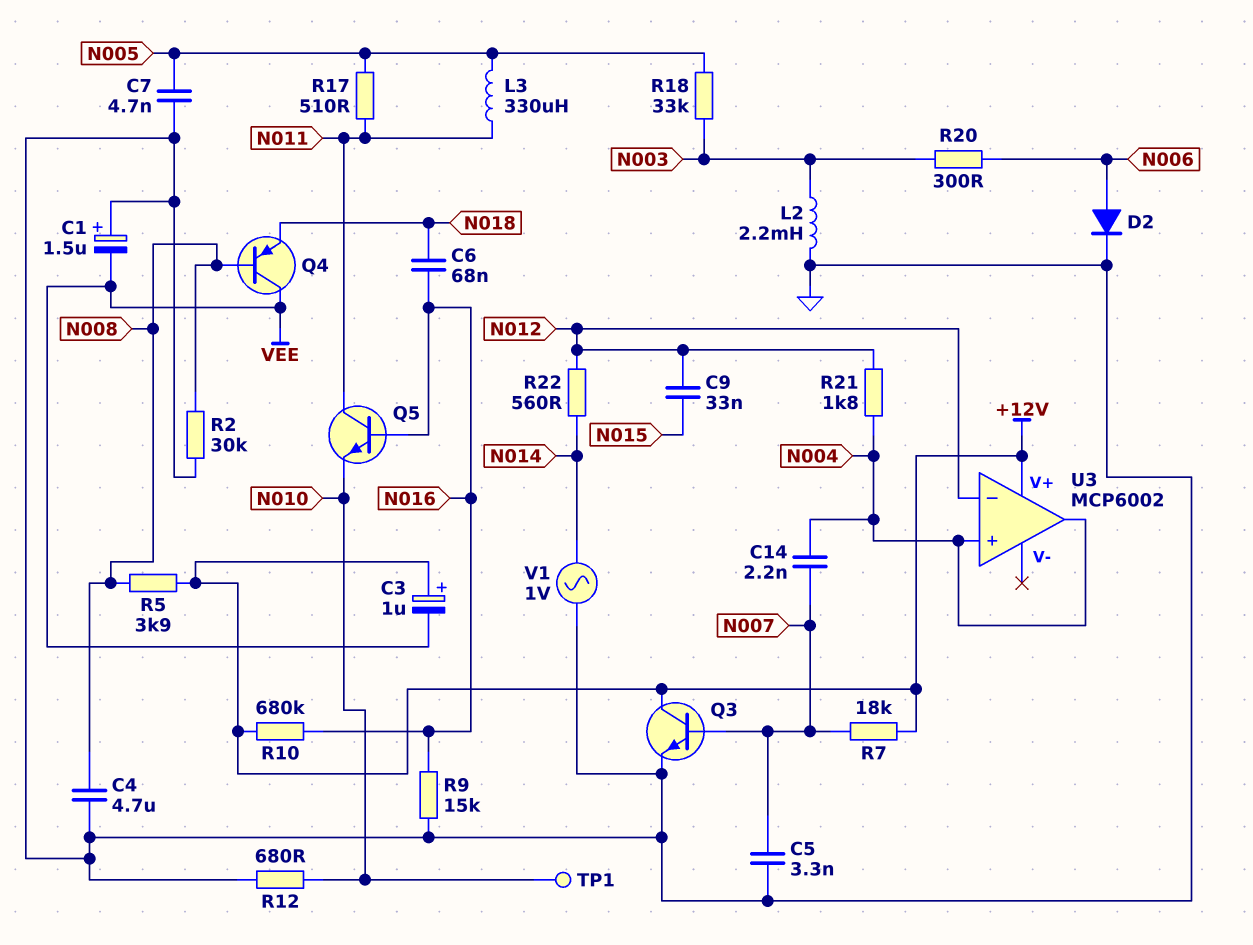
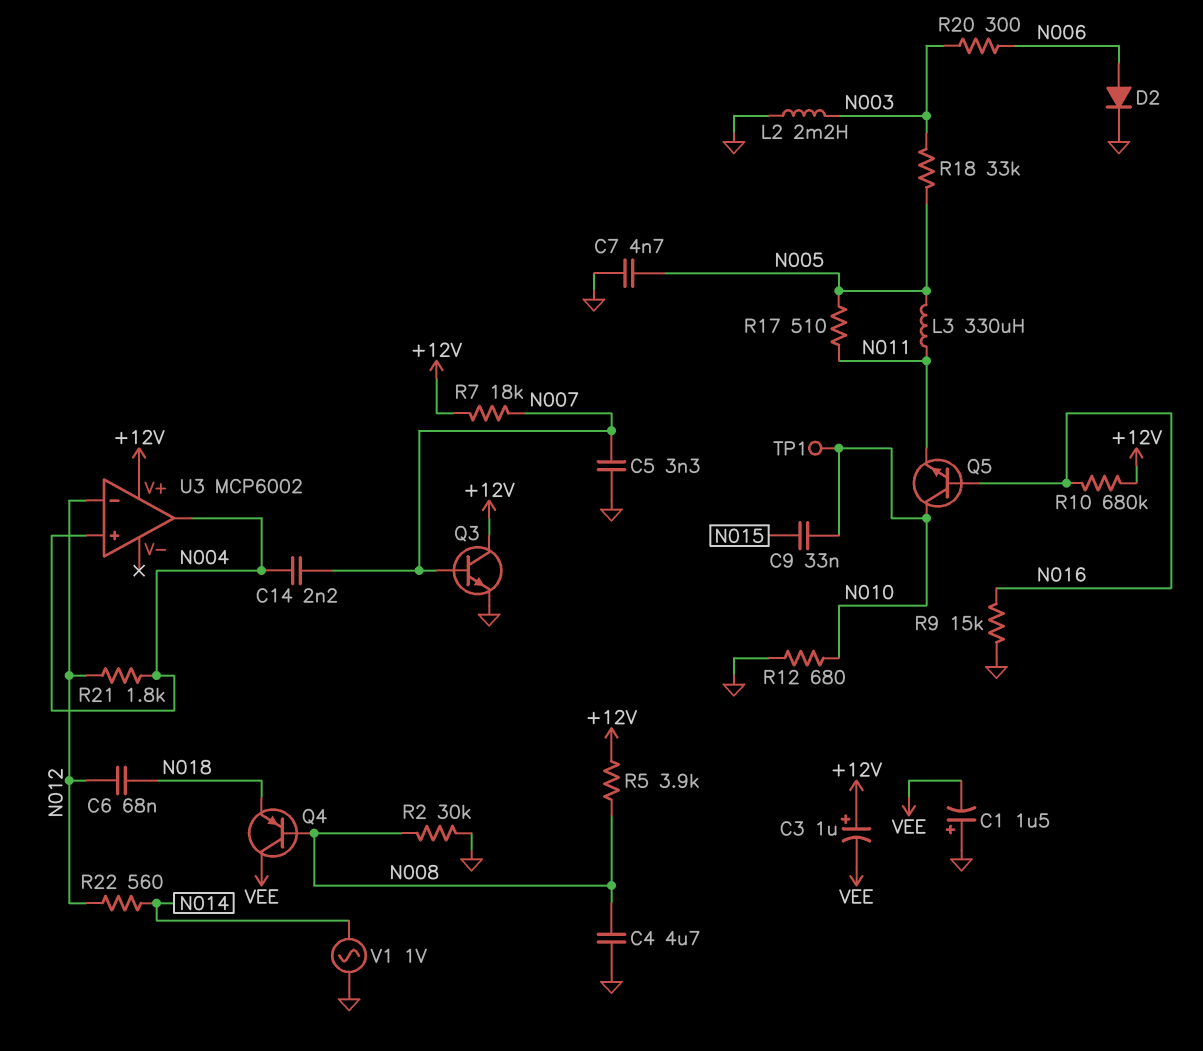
C6: 68nF (N016, N018) -> 68nF (N012, N018)
C9: 33nF (N012, N015) -> 33nF (N010, N015)
Q5: NPN (B N016, C N011, E N010) -> NPN (B N016, C N010, E N011)

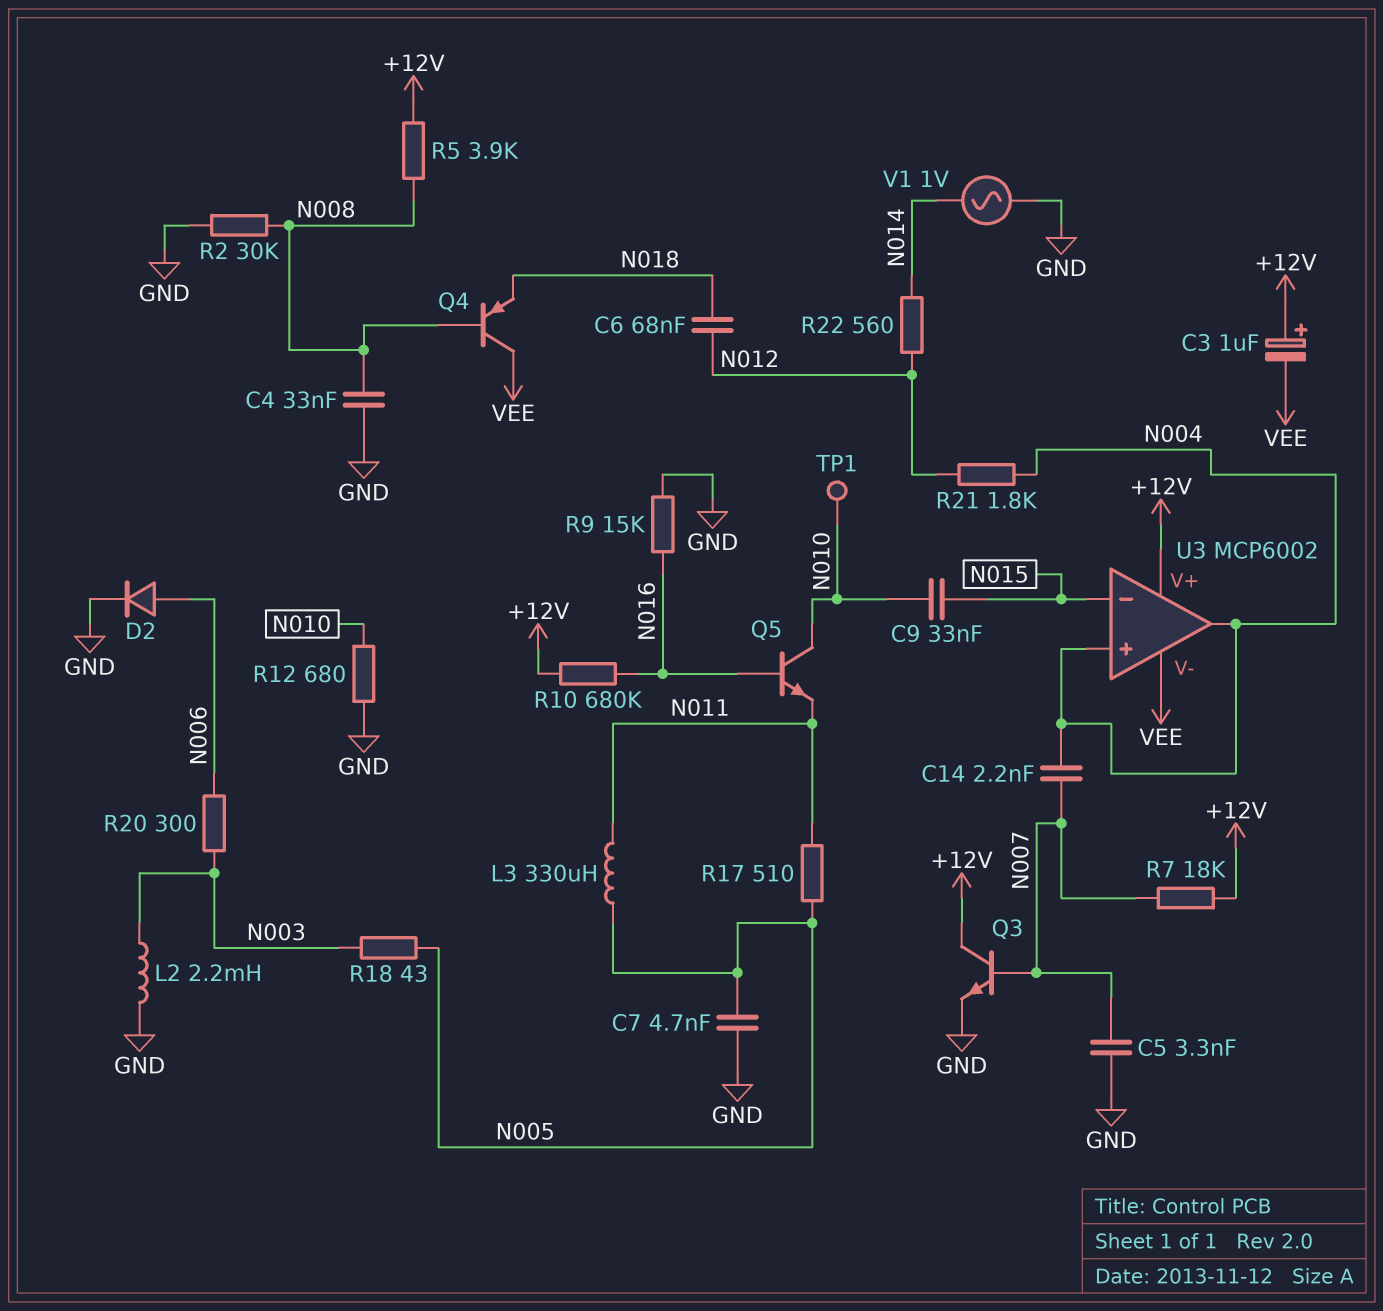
C1: 1.5uF (plus GND, minus VEE) -> none
C4: 4.7uF (GND, N008) -> 33nF (GND, N008)
R18: 33k (N003, N005) -> 43 (N003, N005)
U3 pin V-: none -> VEE
U3 pin in-: N012 -> N015

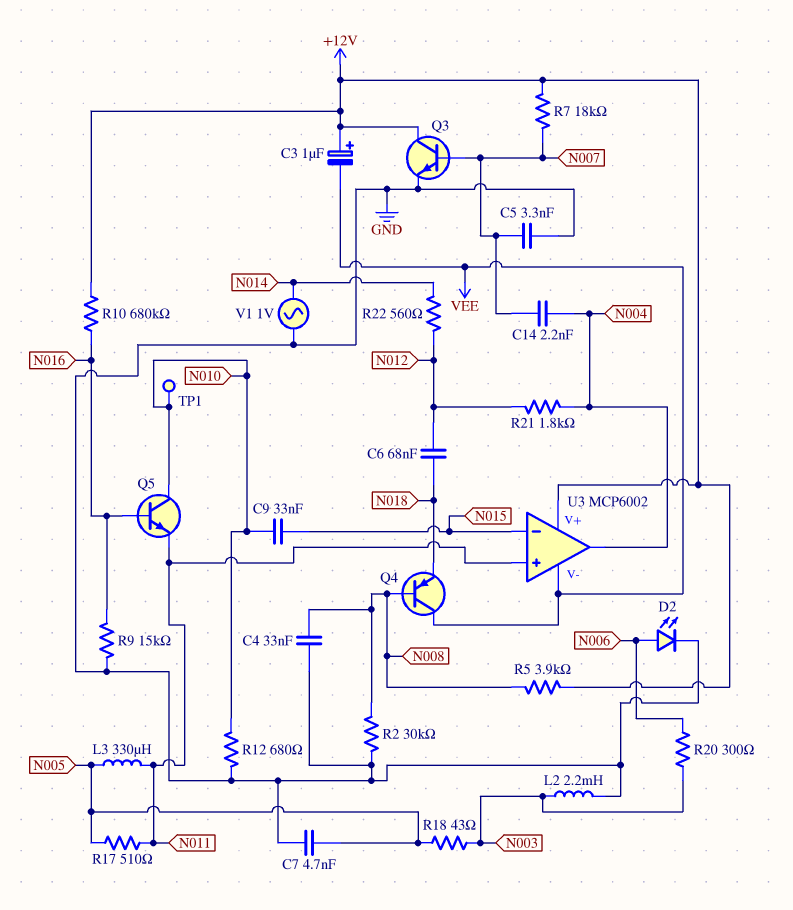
D2: diode (A N006, K GND) -> LED (A N006, K GND)
U3 pin in+: N004 -> N011

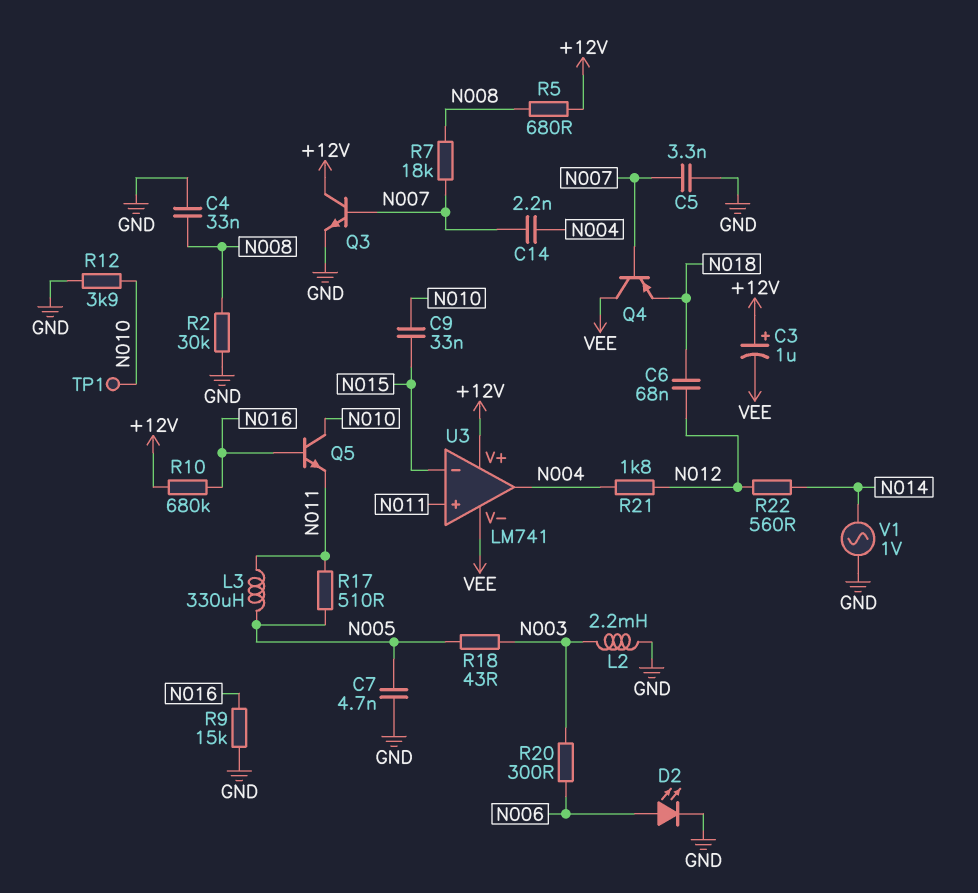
Q4: PNP (B N008, C VEE, E N018) -> PNP (B N007, C VEE, E N018)
R5: 3.9k (+12V, N008) -> 680 (+12V, N008)
R7: 18k (+12V, N007) -> 18k (N007, N008)
R12: 680 (GND, N010) -> 3.9k (GND, N010)
U3: MCP6002 -> LM741

